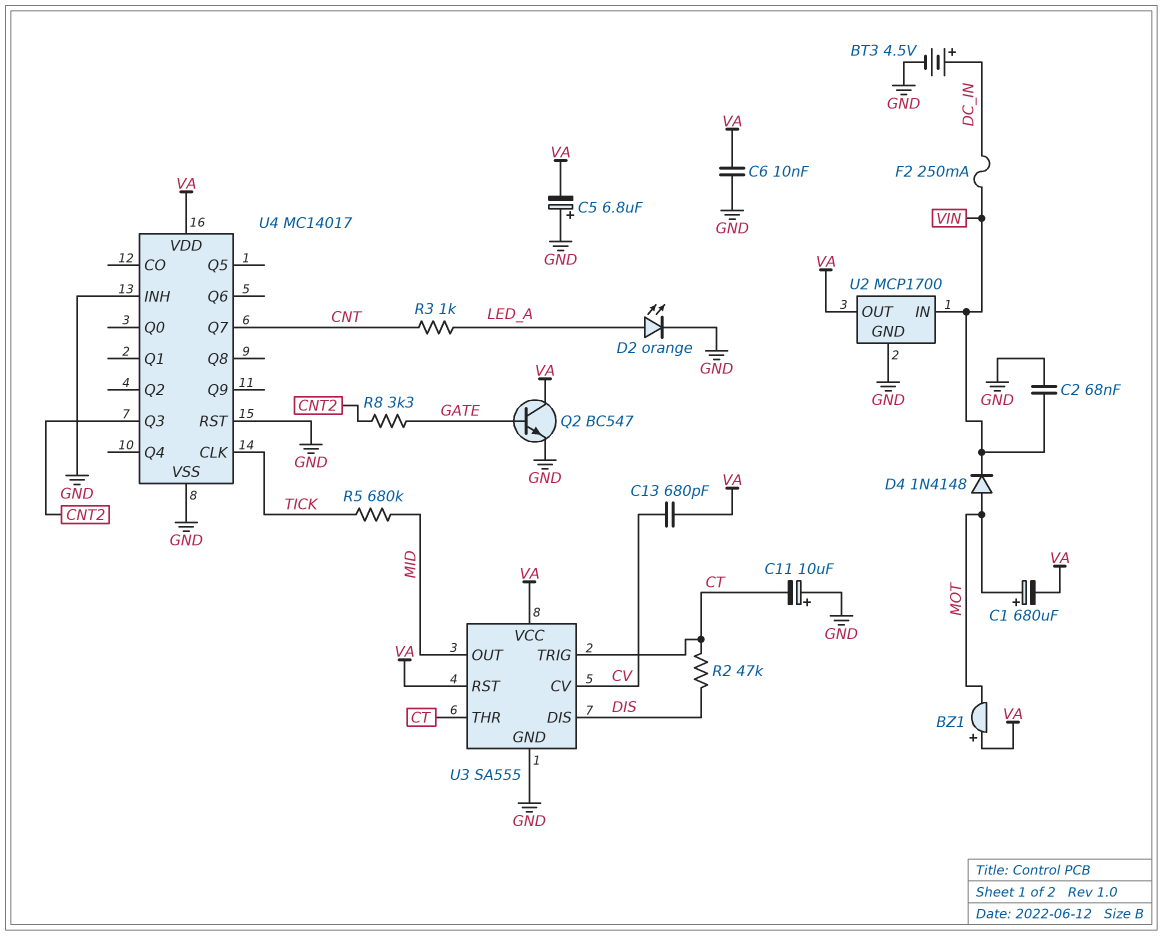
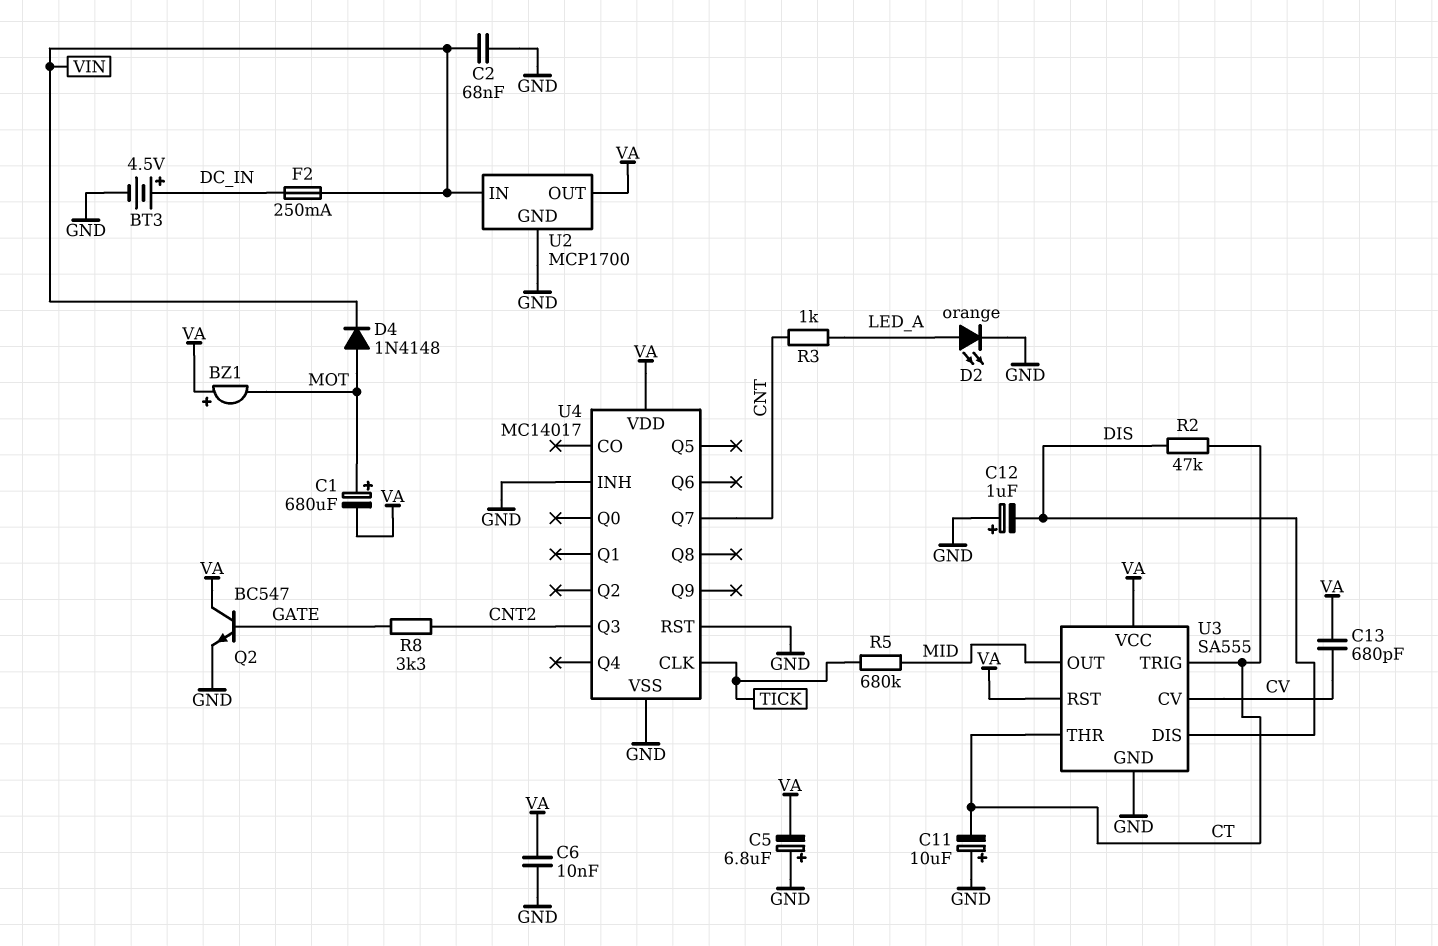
C12: none -> 1uF (plus GND, minus DIS)

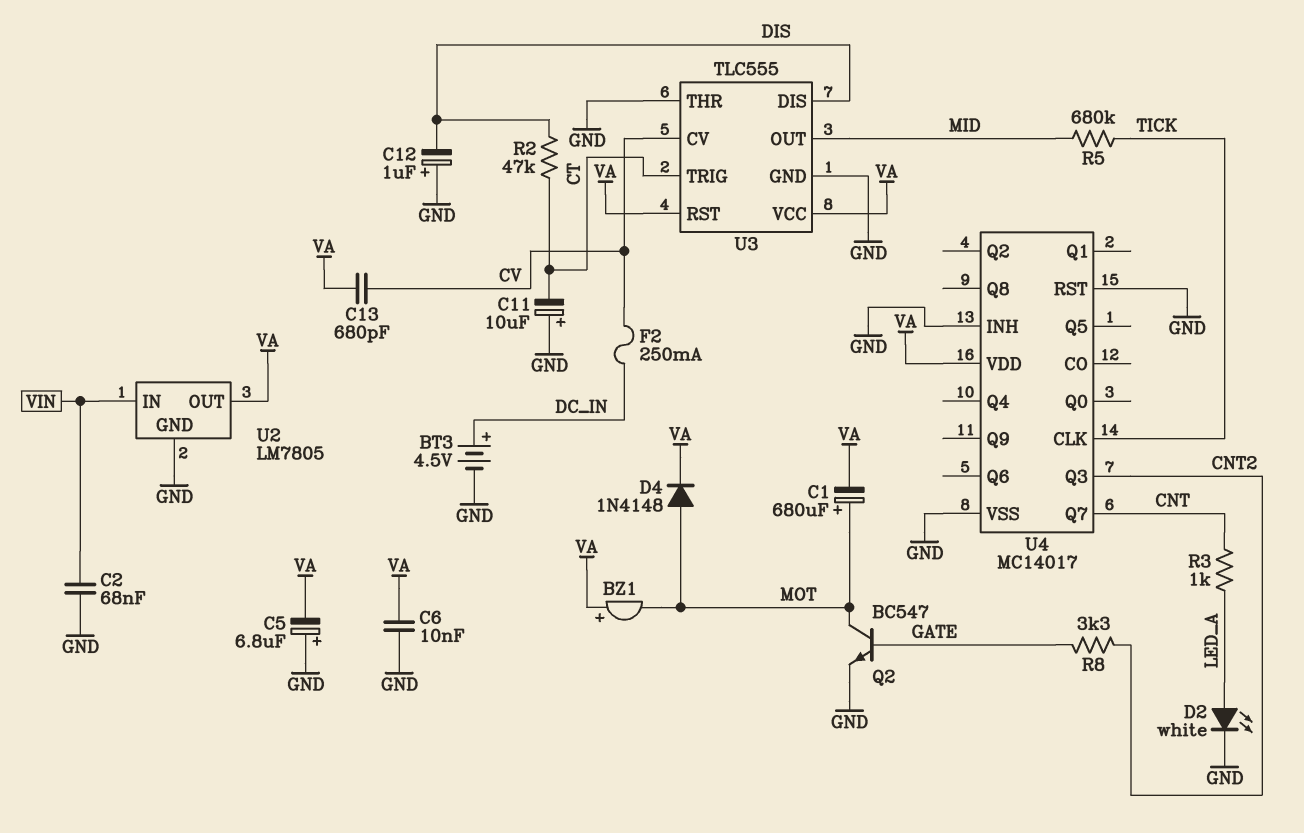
D2: LED orange (A LED_A, K GND) -> LED white (A LED_A, K GND)
D4: diode 1N4148 (A MOT, K VIN) -> diode 1N4148 (A MOT, K VA)
F2: 250mA (DC_IN, VIN) -> 250mA (CV, DC_IN)
Q2: NPN BC547 (B GATE, C VA, E GND) -> NPN BC547 (B GATE, C MOT, E GND)
U2: MCP1700 -> LM7805
U3: SA555 -> TLC555
U3 pin THR: CT -> GND

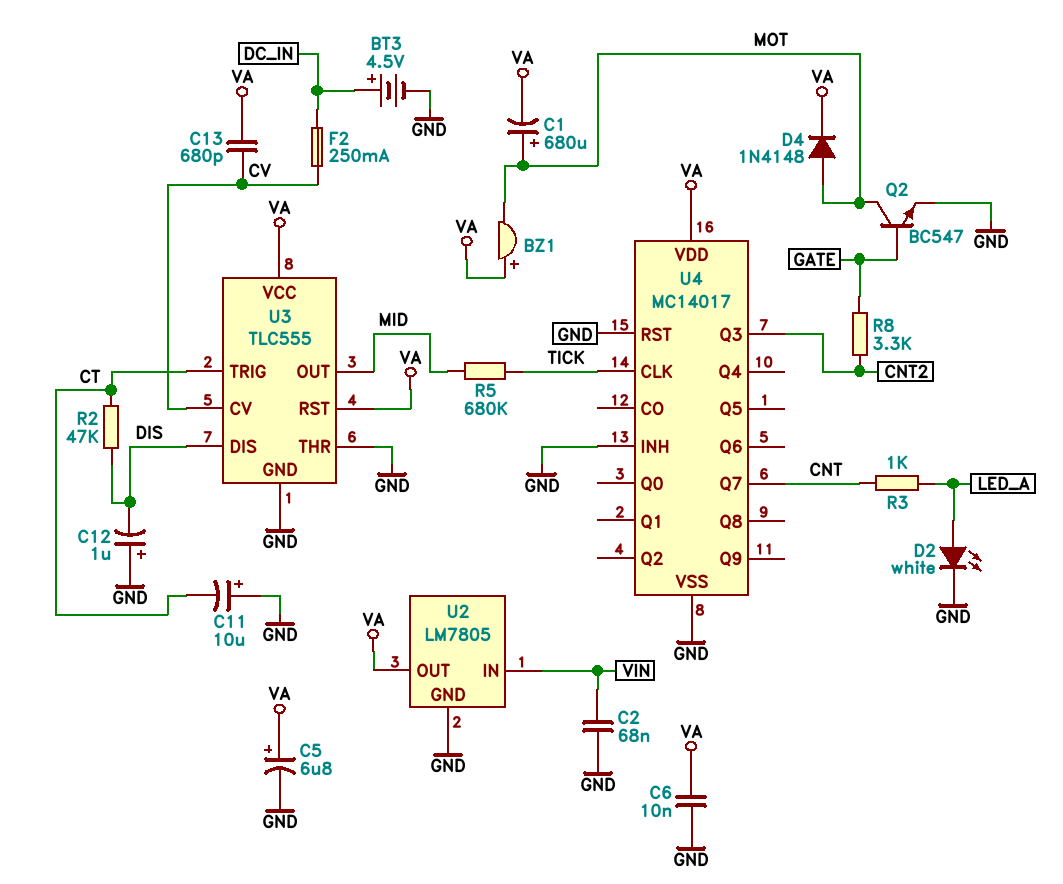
C5: 6.8uF (plus GND, minus VA) -> 6.8uF (plus VA, minus GND)

